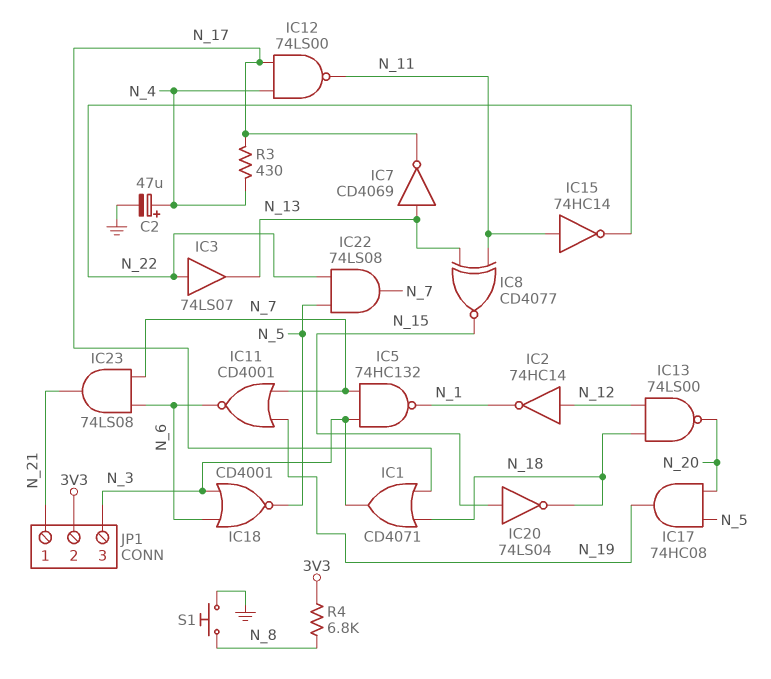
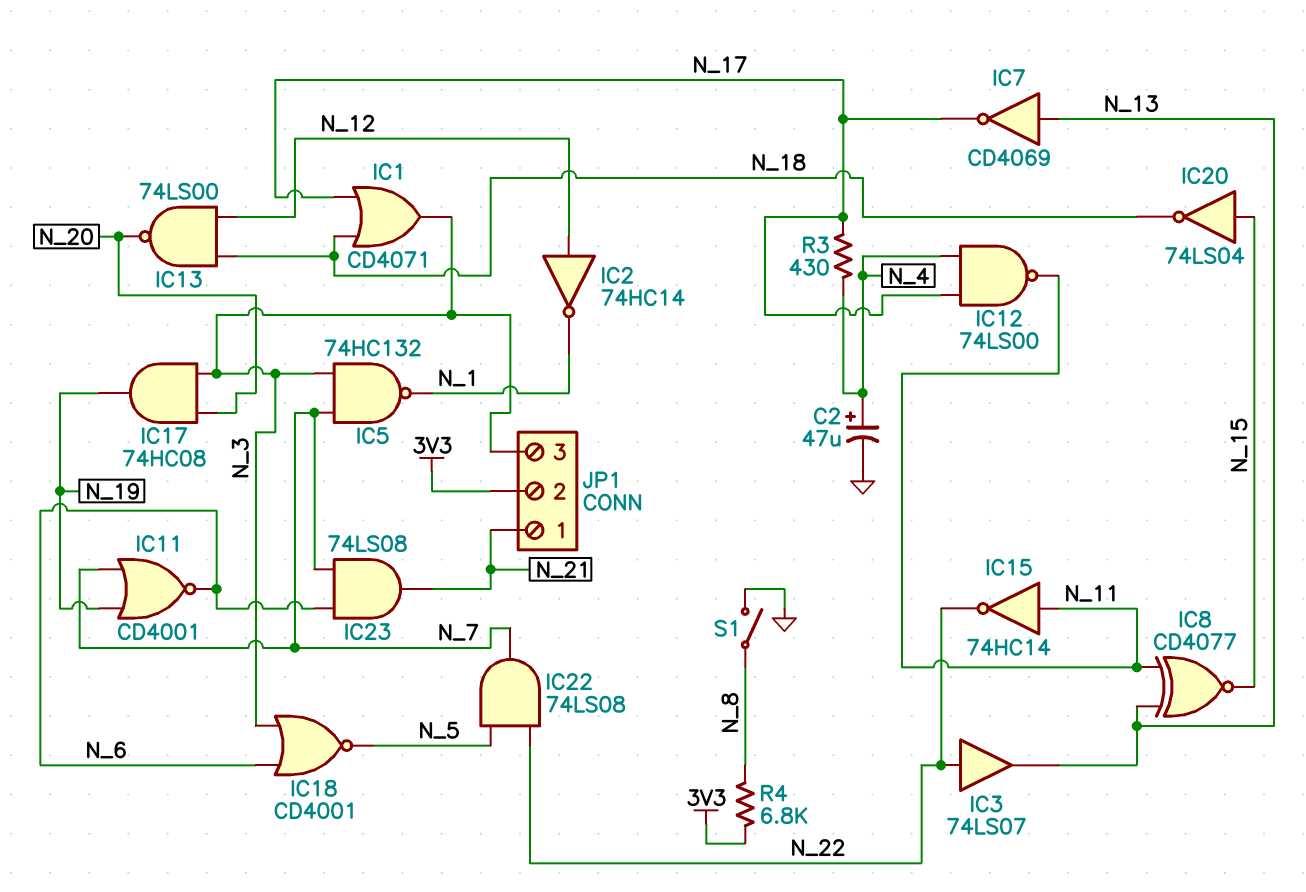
IC17: AND 74HC08 (in N_5, in N_20, out N_19) -> AND 74HC08 (in N_3, in N_20, out N_19)
S1: button (GND, N_8) -> switch (GND, N_8)

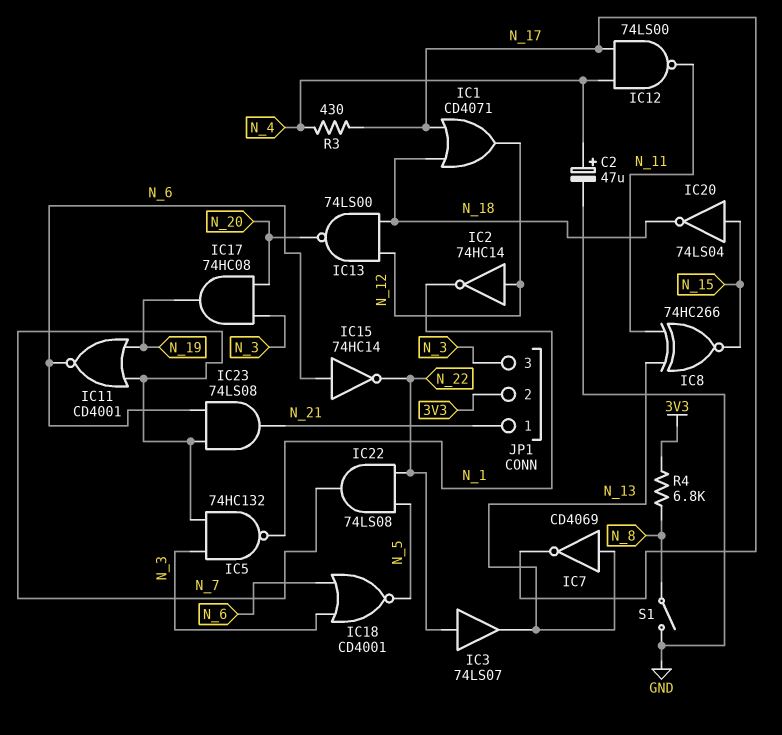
IC1: OR CD4071 (in N_17, in N_18, out N_3) -> OR CD4071 (in N_17, in N_18, out N_12)
IC8: XNOR CD4077 (in N_11, in N_13, out N_15) -> XNOR 74HC266 (in N_11, in N_13, out N_15)
IC15: NOT 74HC14 (in N_11, out N_22) -> NOT 74HC14 (in N_6, out N_22)

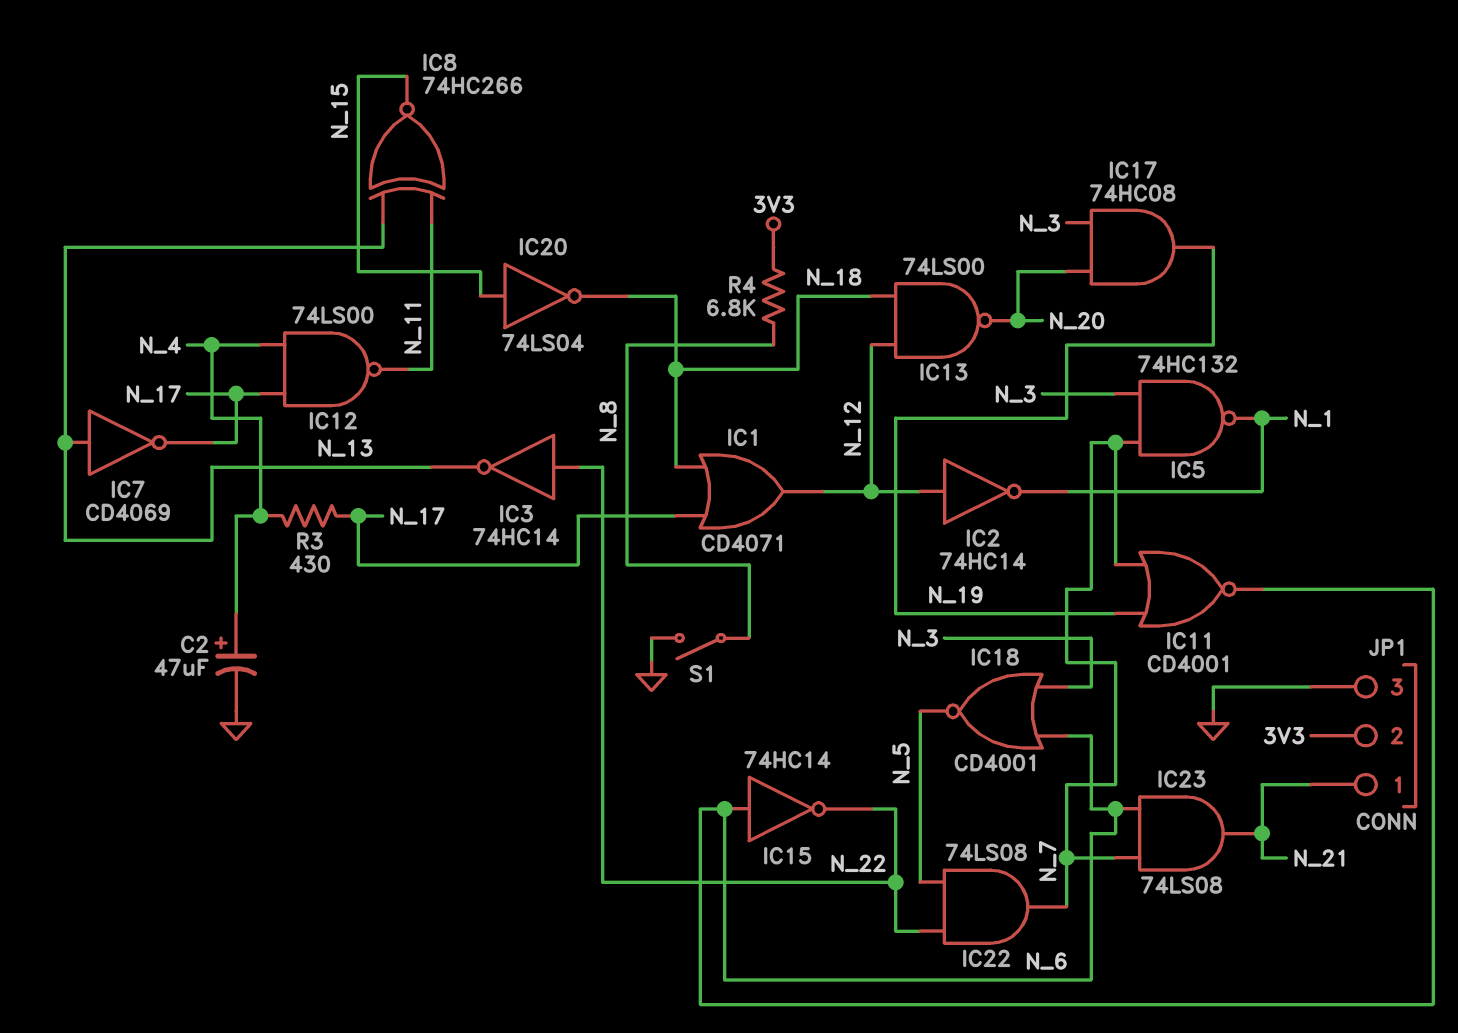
IC3: buffer 74LS07 (in N_22, out N_13) -> NOT 74HC14 (in N_22, out N_13)
JP1 pin 3: N_3 -> GND

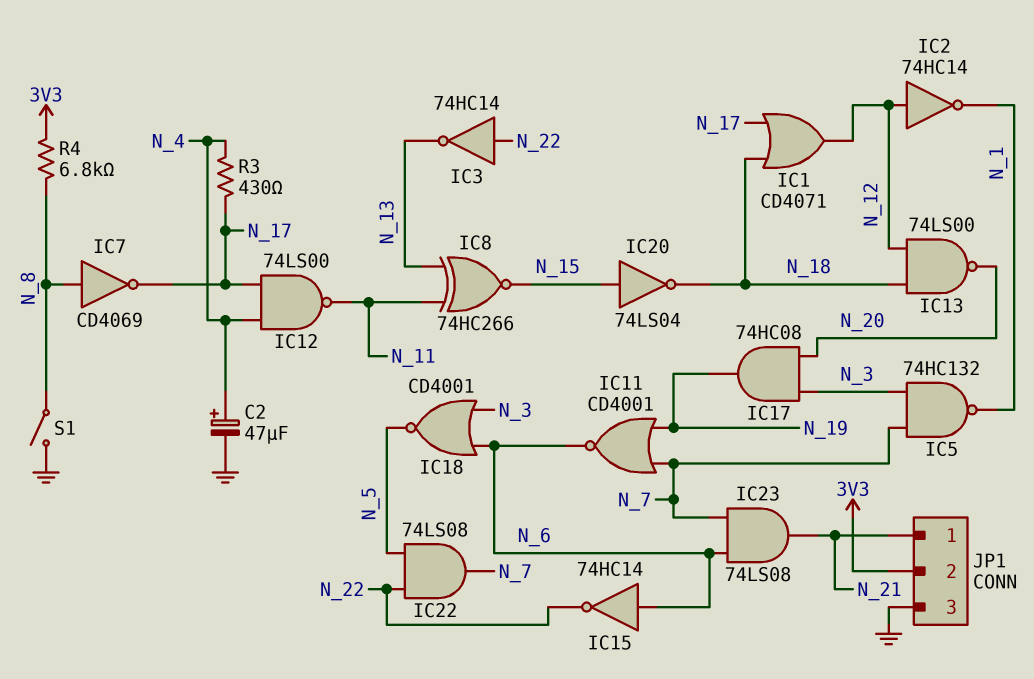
IC7: NOT CD4069 (in N_13, out N_17) -> NOT CD4069 (in N_8, out N_17)

